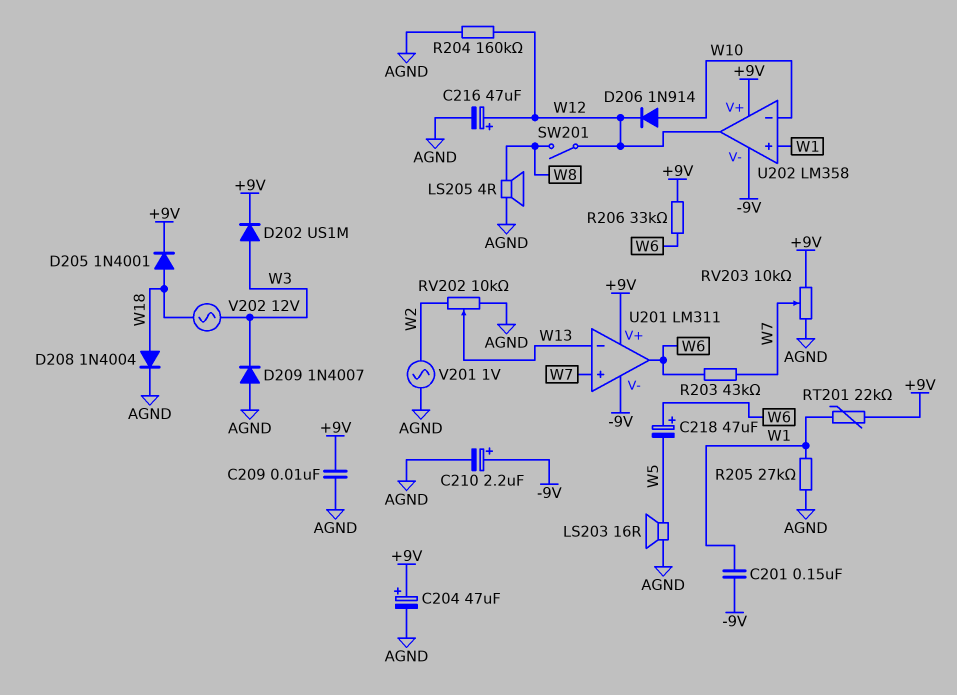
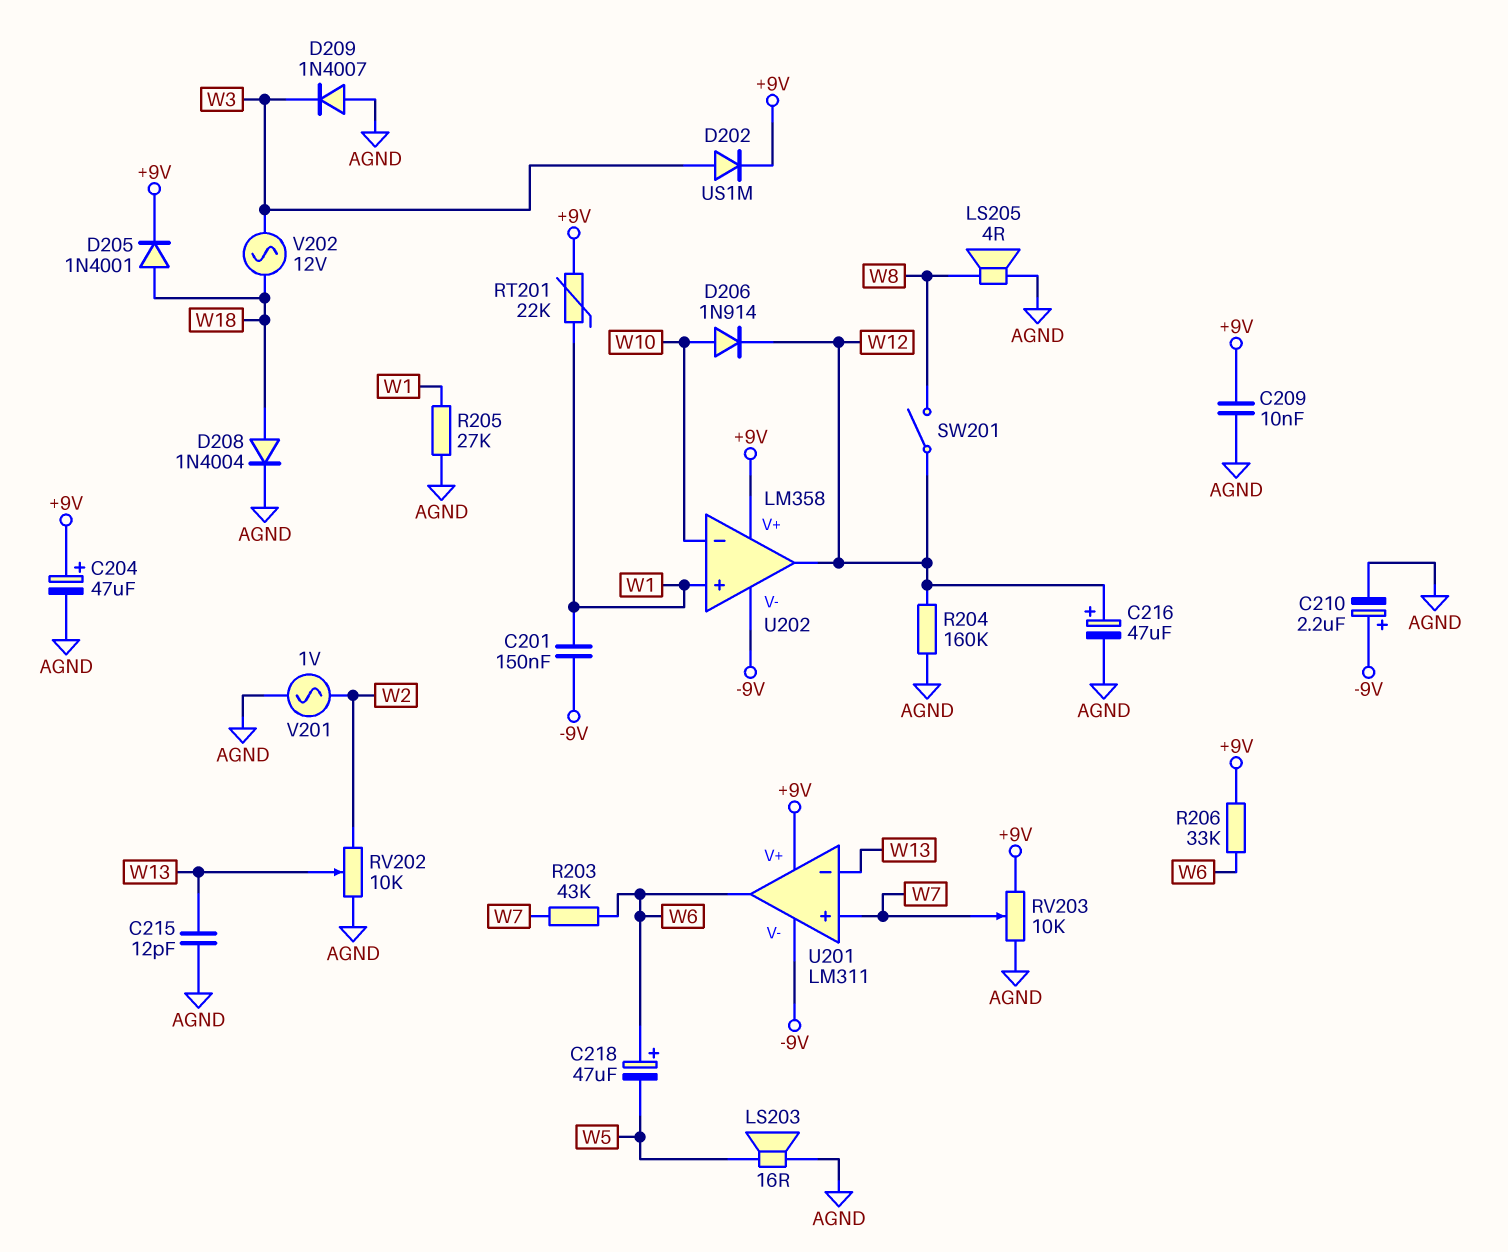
C215: none -> 12pF (AGND, W13)

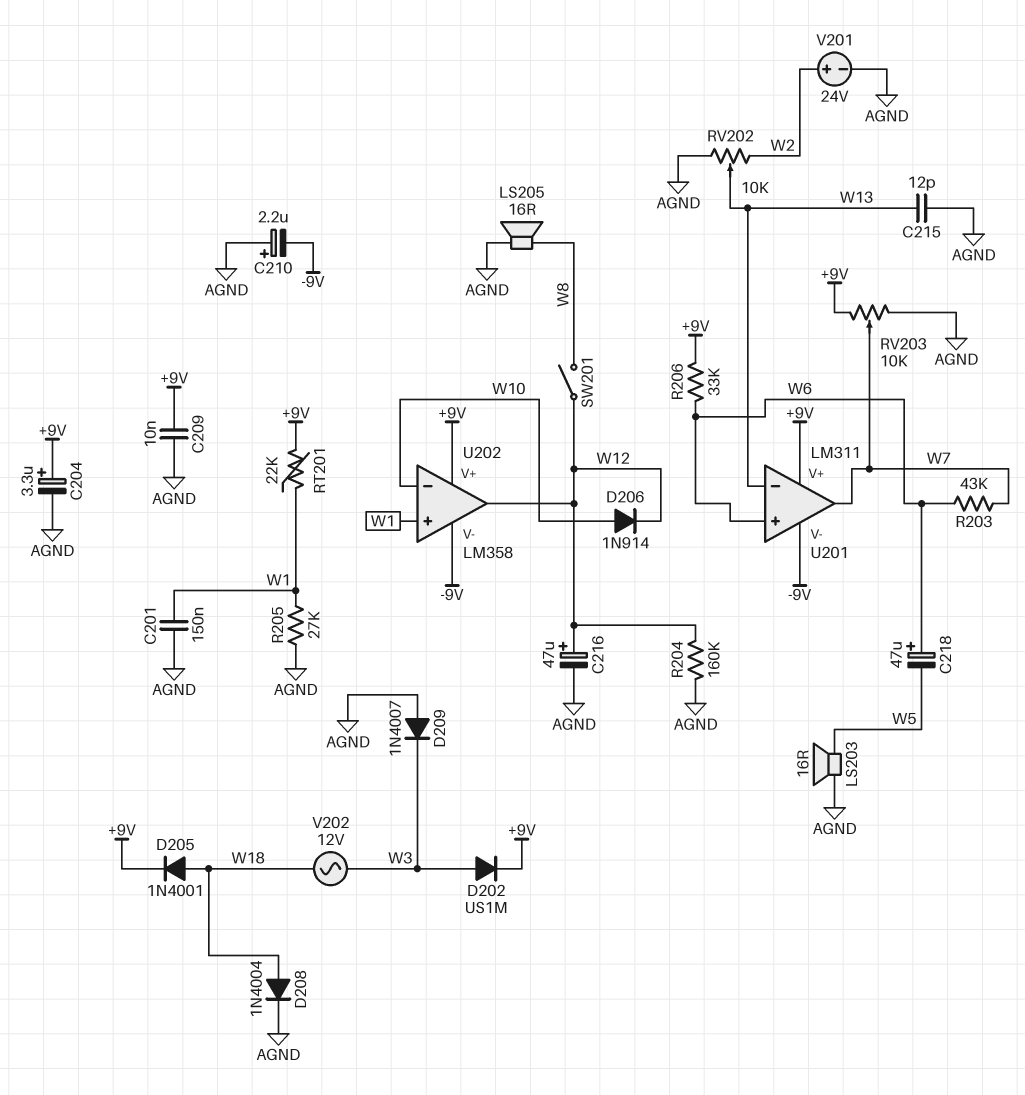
C201: 150nF (-9V, W1) -> 150nF (AGND, W1)
C204: 47uF (plus +9V, minus AGND) -> 3.3uF (plus +9V, minus AGND)
C210: 2.2uF (plus -9V, minus AGND) -> 2.2uF (plus AGND, minus -9V)
LS205: speaker 4R (AGND, W8) -> speaker 16R (AGND, W8)
U201 pin in+: W7 -> W6
U201 pin out: W6 -> W7
V201: AC 1V (AGND, W2) -> 24V (plus W2, minus AGND)

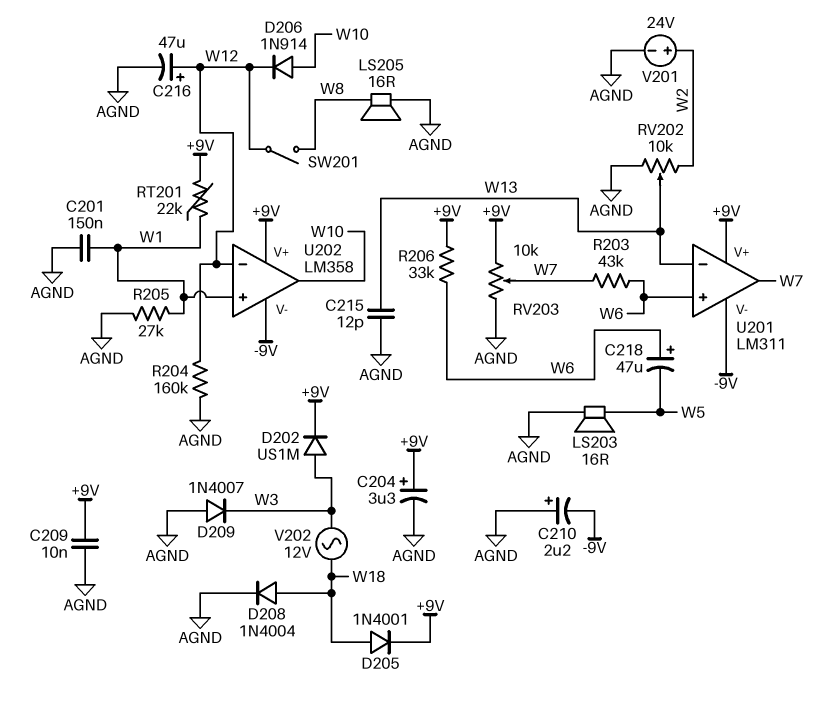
U202 pin in-: W10 -> W12
U202 pin out: W12 -> W10

